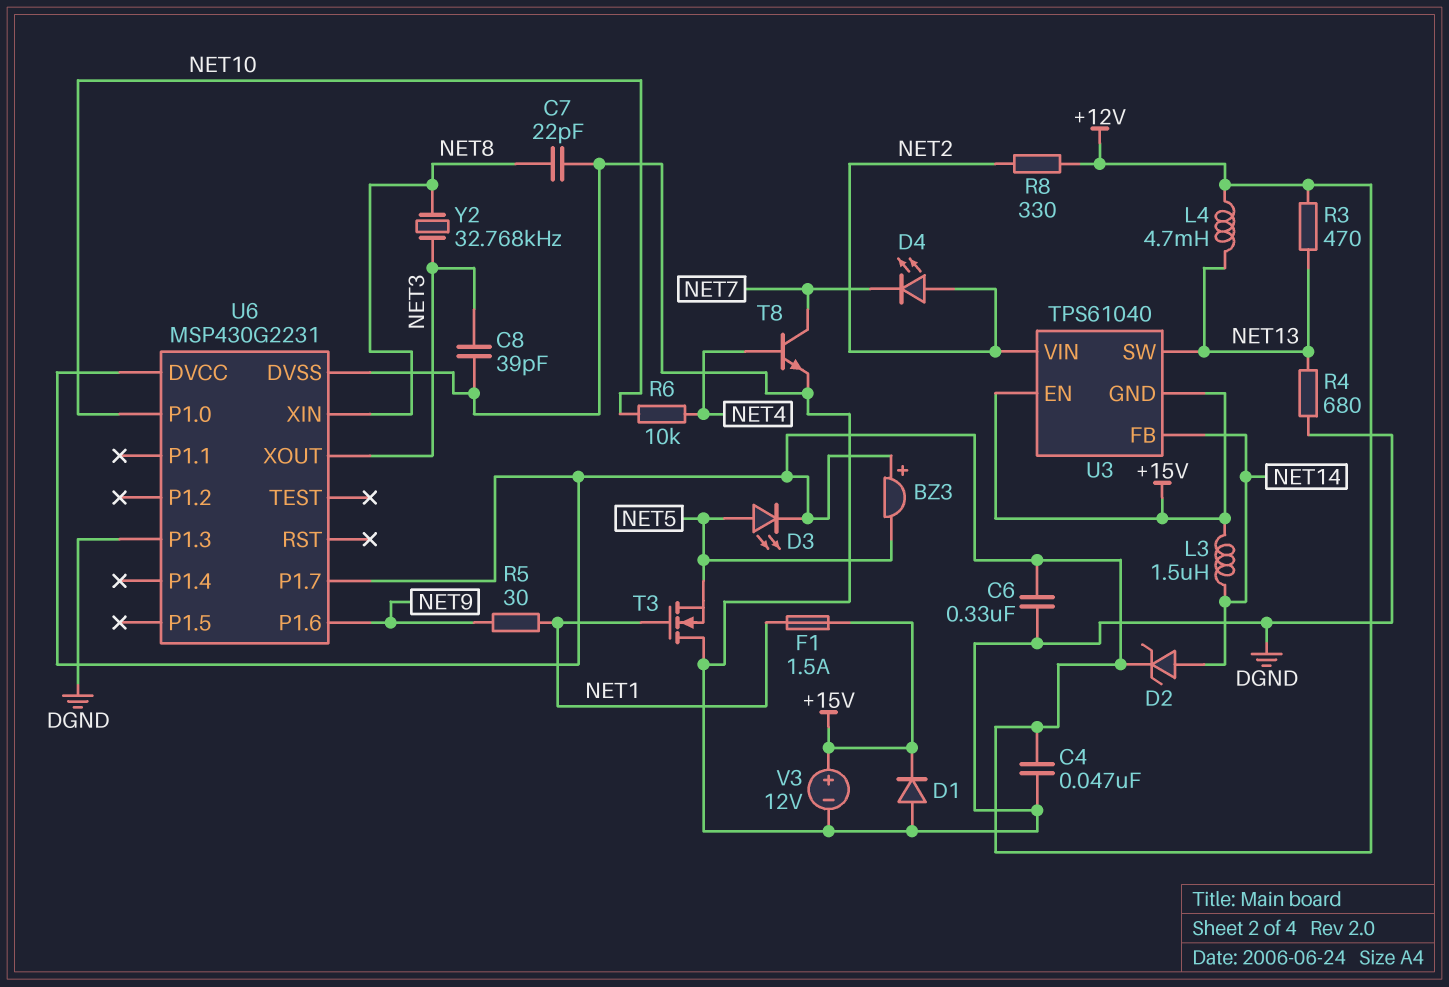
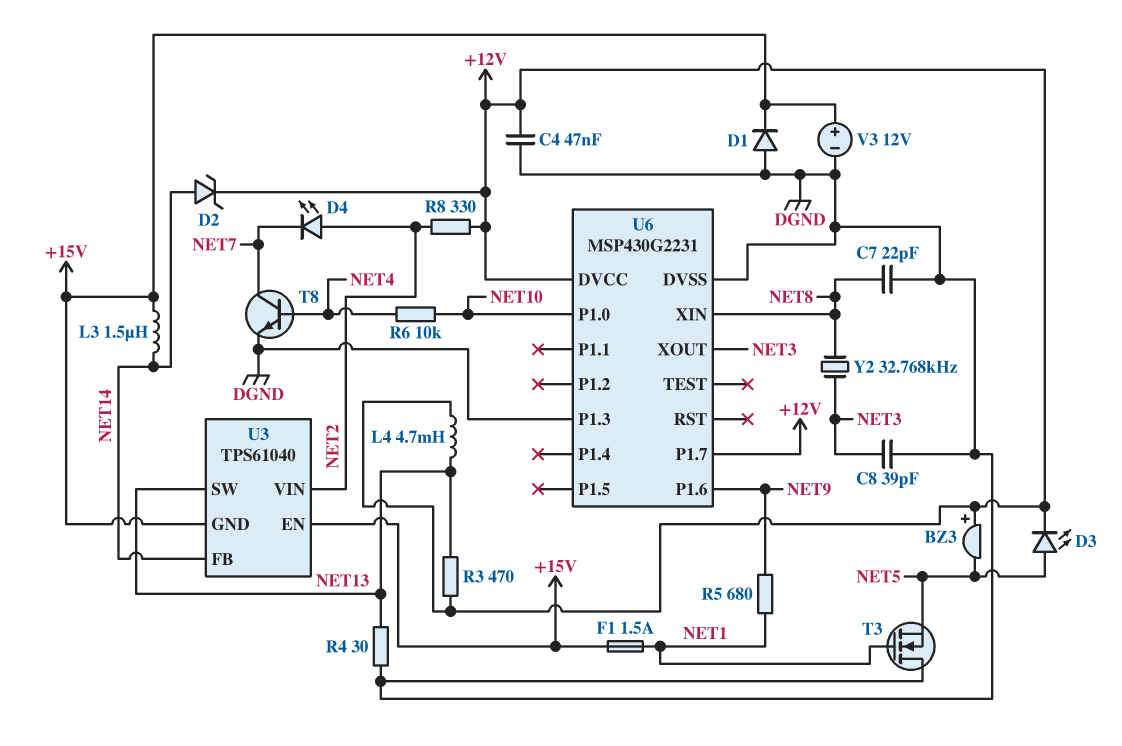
C6: 330nF (+12V, DGND) -> none
R4: 680 (DGND, NET13) -> 30 (DGND, NET13)
R5: 30 (NET1, NET9) -> 680 (NET1, NET9)

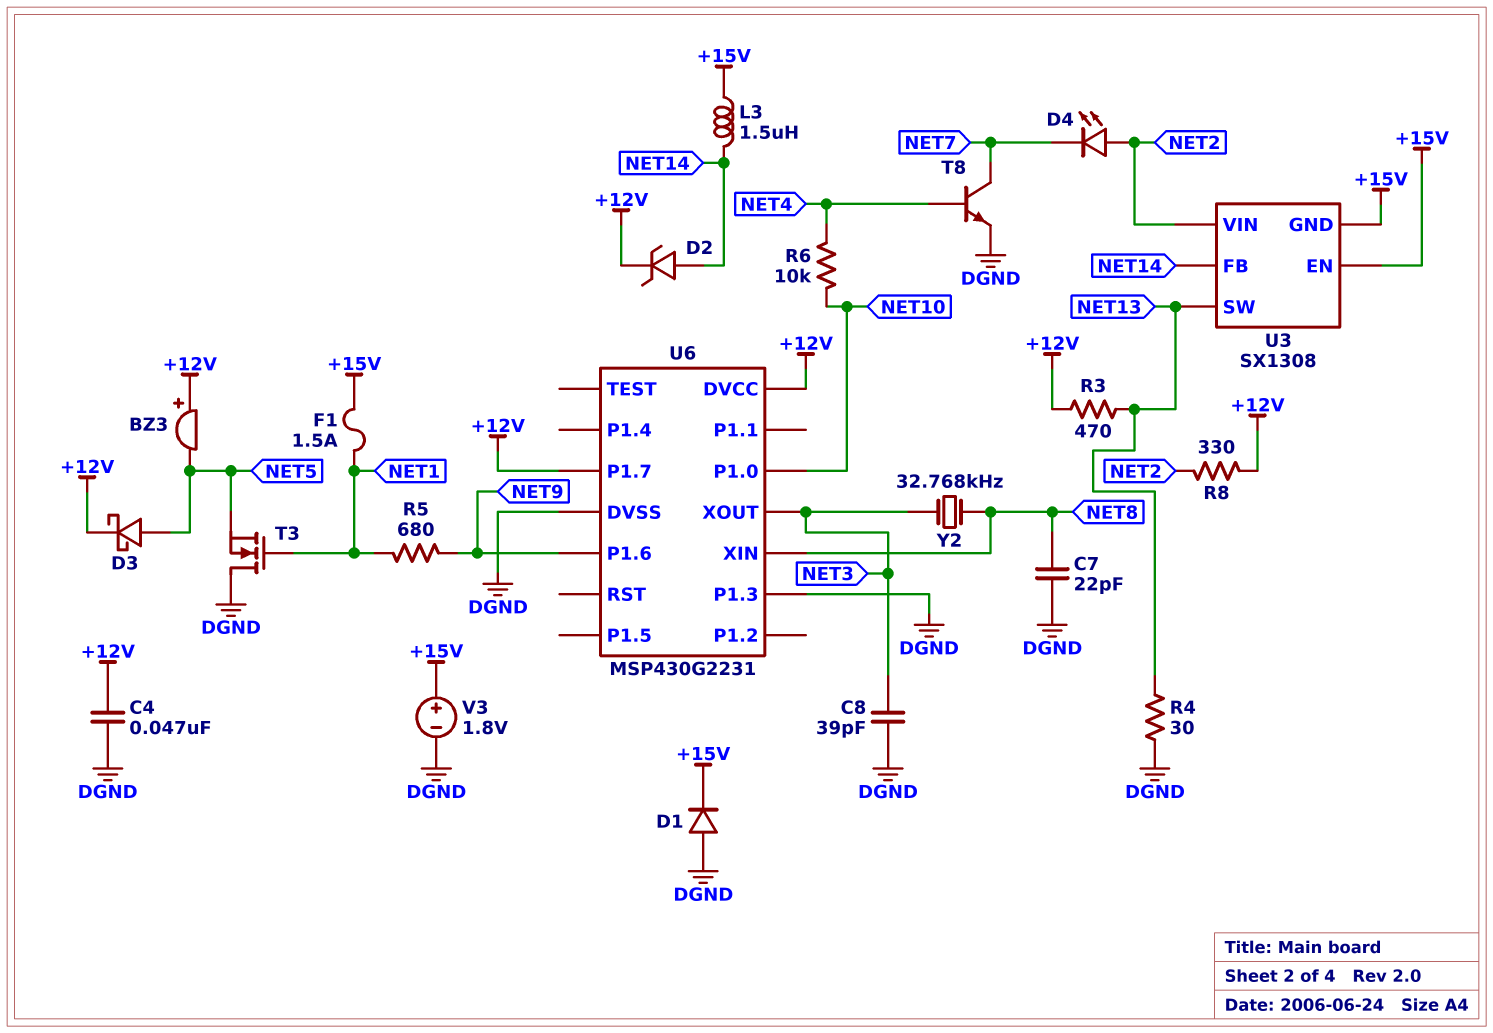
D3: LED (A NET5, K +12V) -> schottky (A NET5, K +12V)
L4: 4.7mH (+12V, NET13) -> none
U3: TPS61040 -> SX1308
V3: 12V (plus +15V, minus DGND) -> 1.8V (plus +15V, minus DGND)

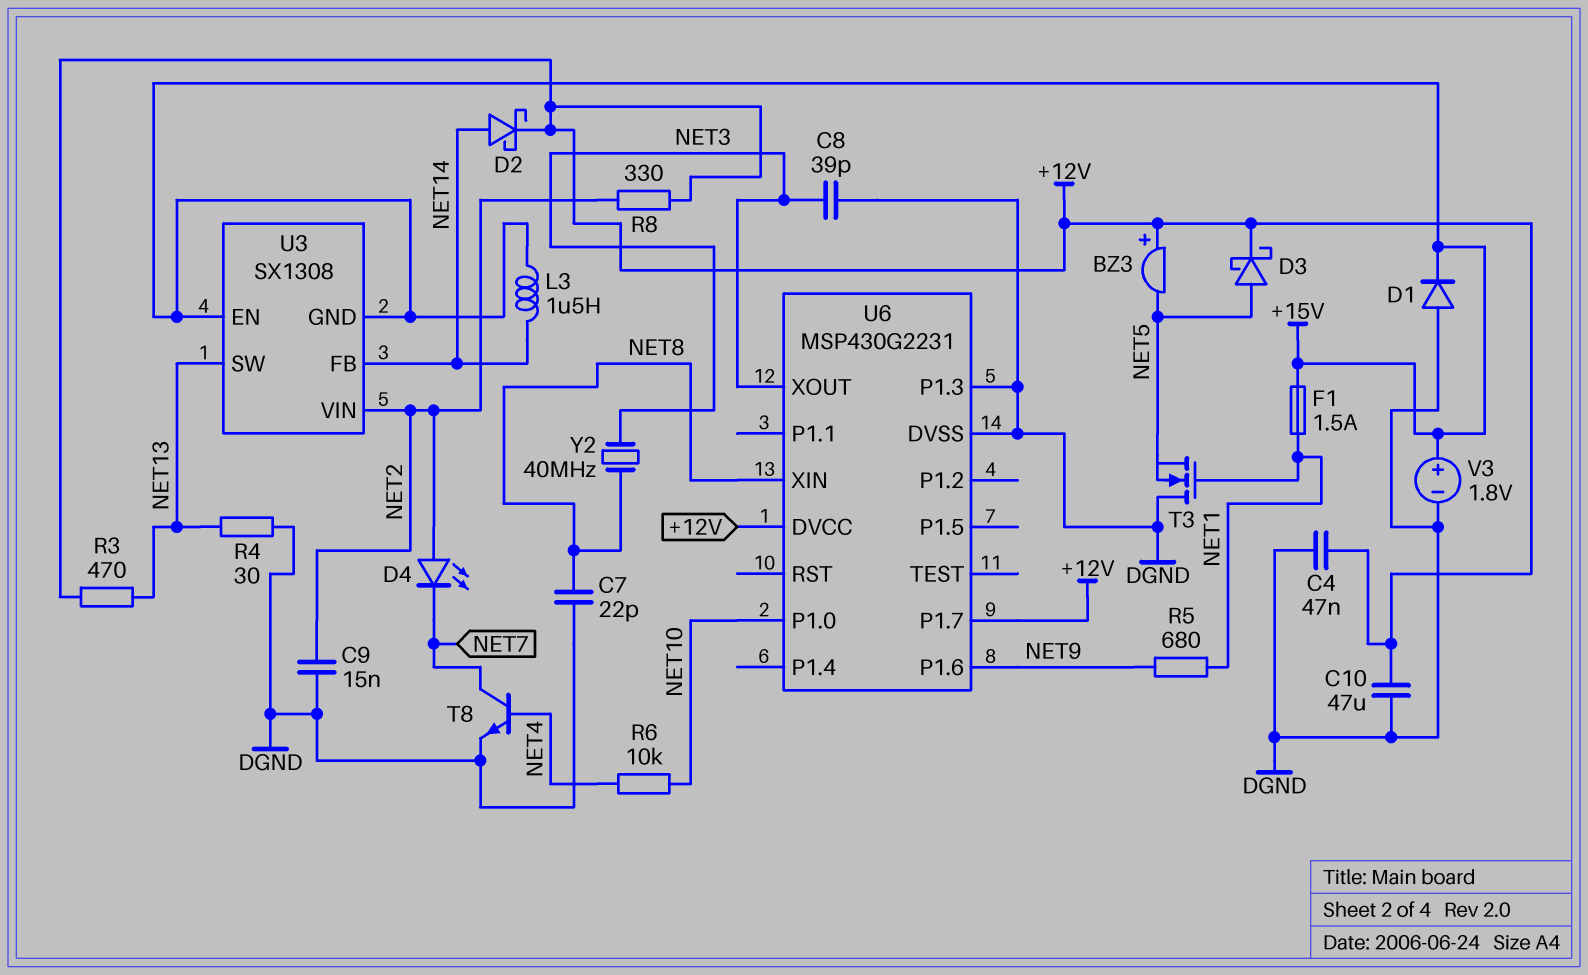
C9: none -> 15nF (DGND, NET2)
C10: none -> 47uF (+12V, DGND)
D2: zener (A NET14, K +12V) -> schottky (A NET14, K +12V)
Y2: 32.768kHz (NET3, NET8) -> 40MHz (NET3, NET8)

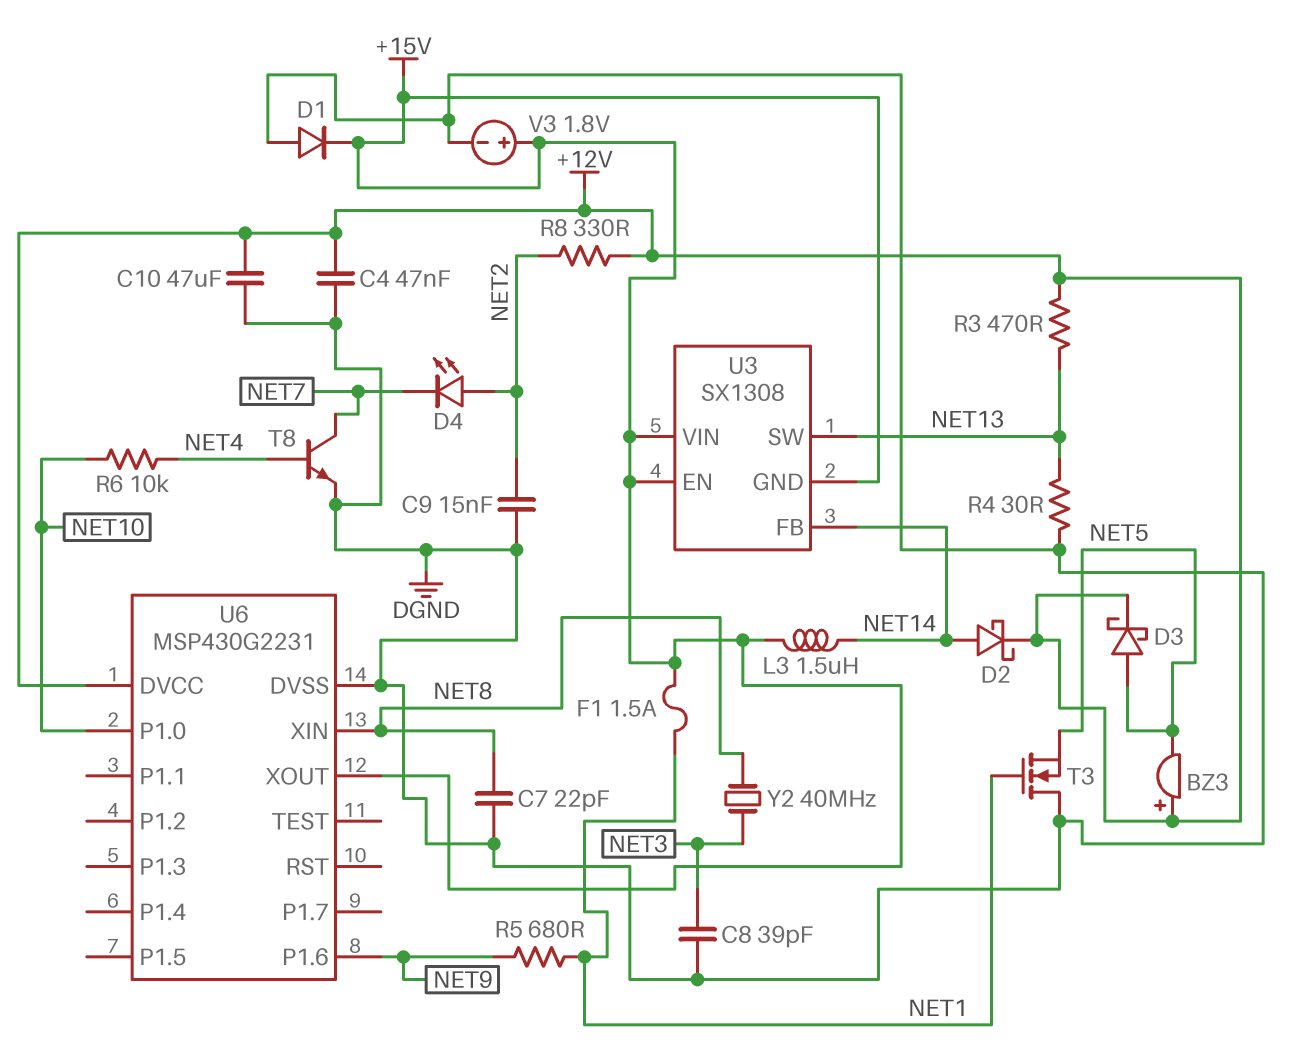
U3 pin VIN: NET2 -> +15V
U6 pin P1.3: DGND -> none
U6 pin P1.7: +12V -> none
U6 pin XOUT: NET3 -> +15V

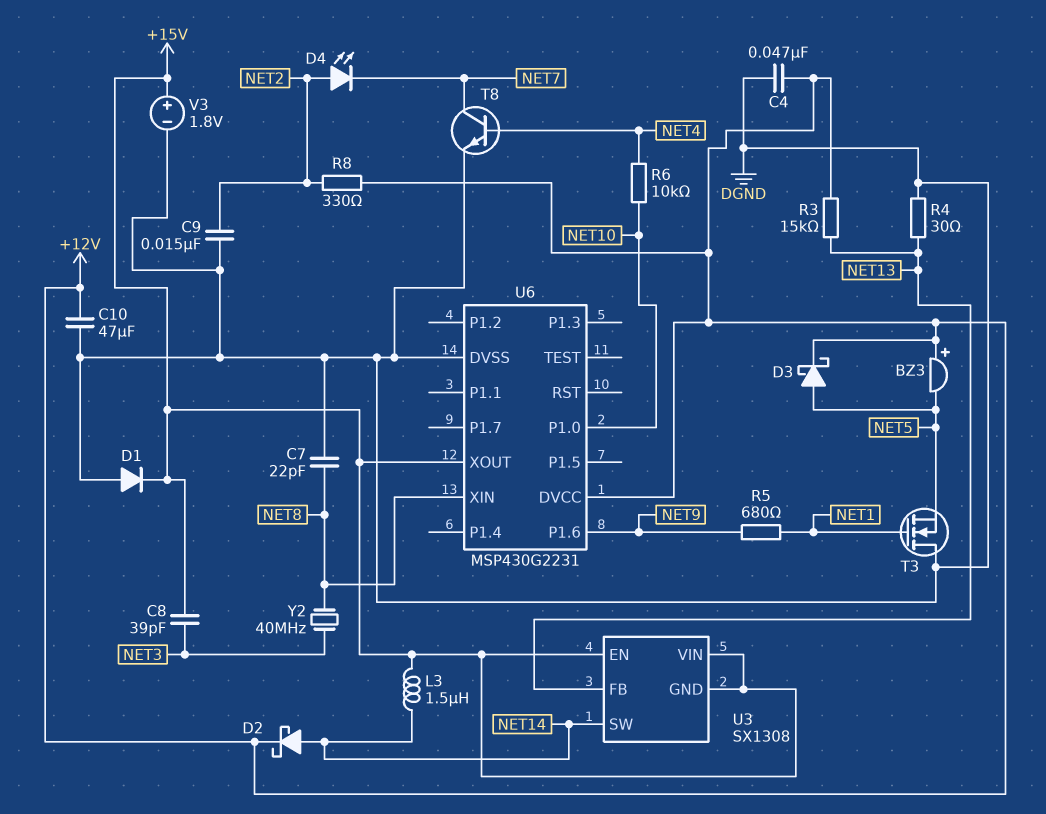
C8: 39pF (DGND, NET3) -> 39pF (+15V, NET3)
F1: 1.5A (+15V, NET1) -> none
R3: 470 (+12V, NET13) -> 15k (+12V, NET13)
U3 pin FB: NET14 -> NET13
U3 pin SW: NET13 -> NET14

